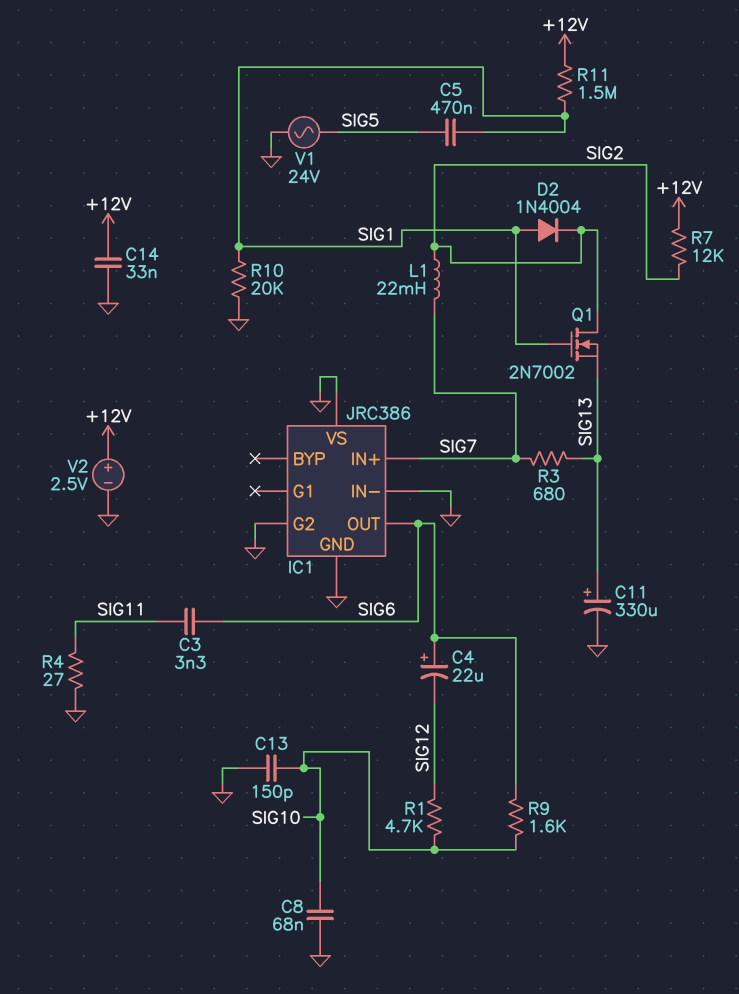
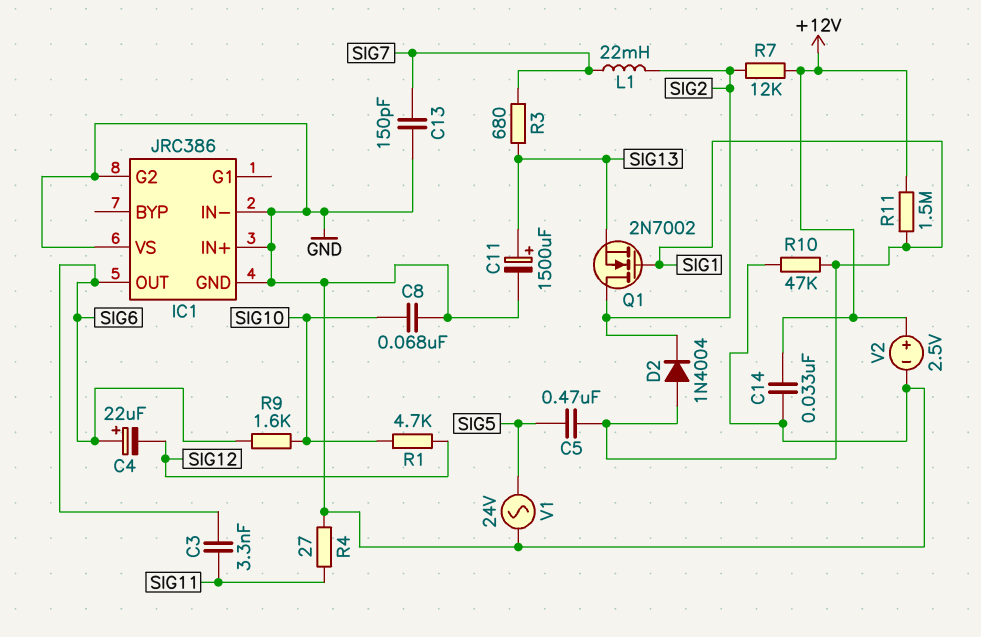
C11: 330uF (plus SIG13, minus GND) -> 1500uF (plus SIG13, minus GND)
C13: 150pF (GND, SIG10) -> 150pF (GND, SIG7)
IC1 pin IN+: SIG7 -> GND
R10: 20k (GND, SIG1) -> 47k (GND, SIG1)

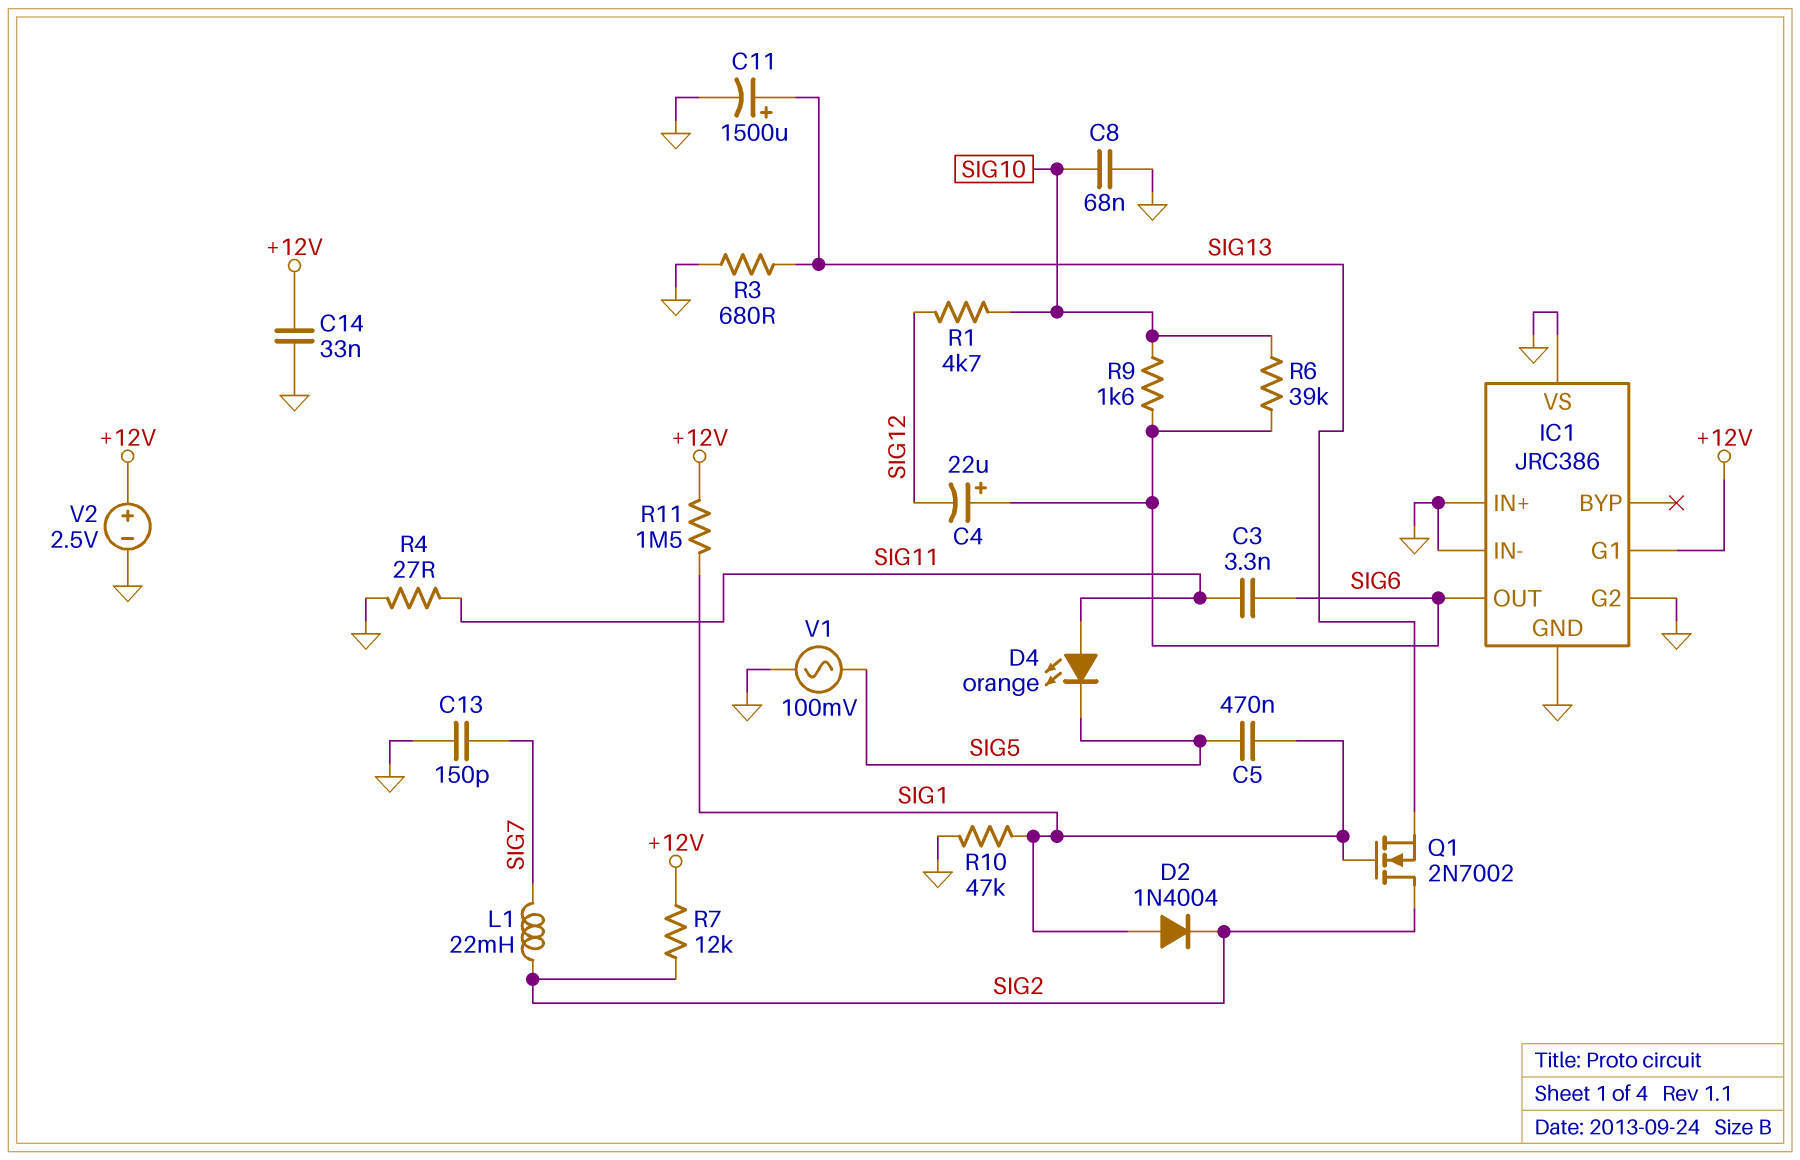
D4: none -> LED orange (A SIG11, K SIG5)
IC1 pin G1: none -> +12V
R3: 680 (SIG7, SIG13) -> 680 (GND, SIG13)
R6: none -> 39k (SIG6, SIG10)
V1: AC 24V (GND, SIG5) -> AC 100mV (GND, SIG5)

